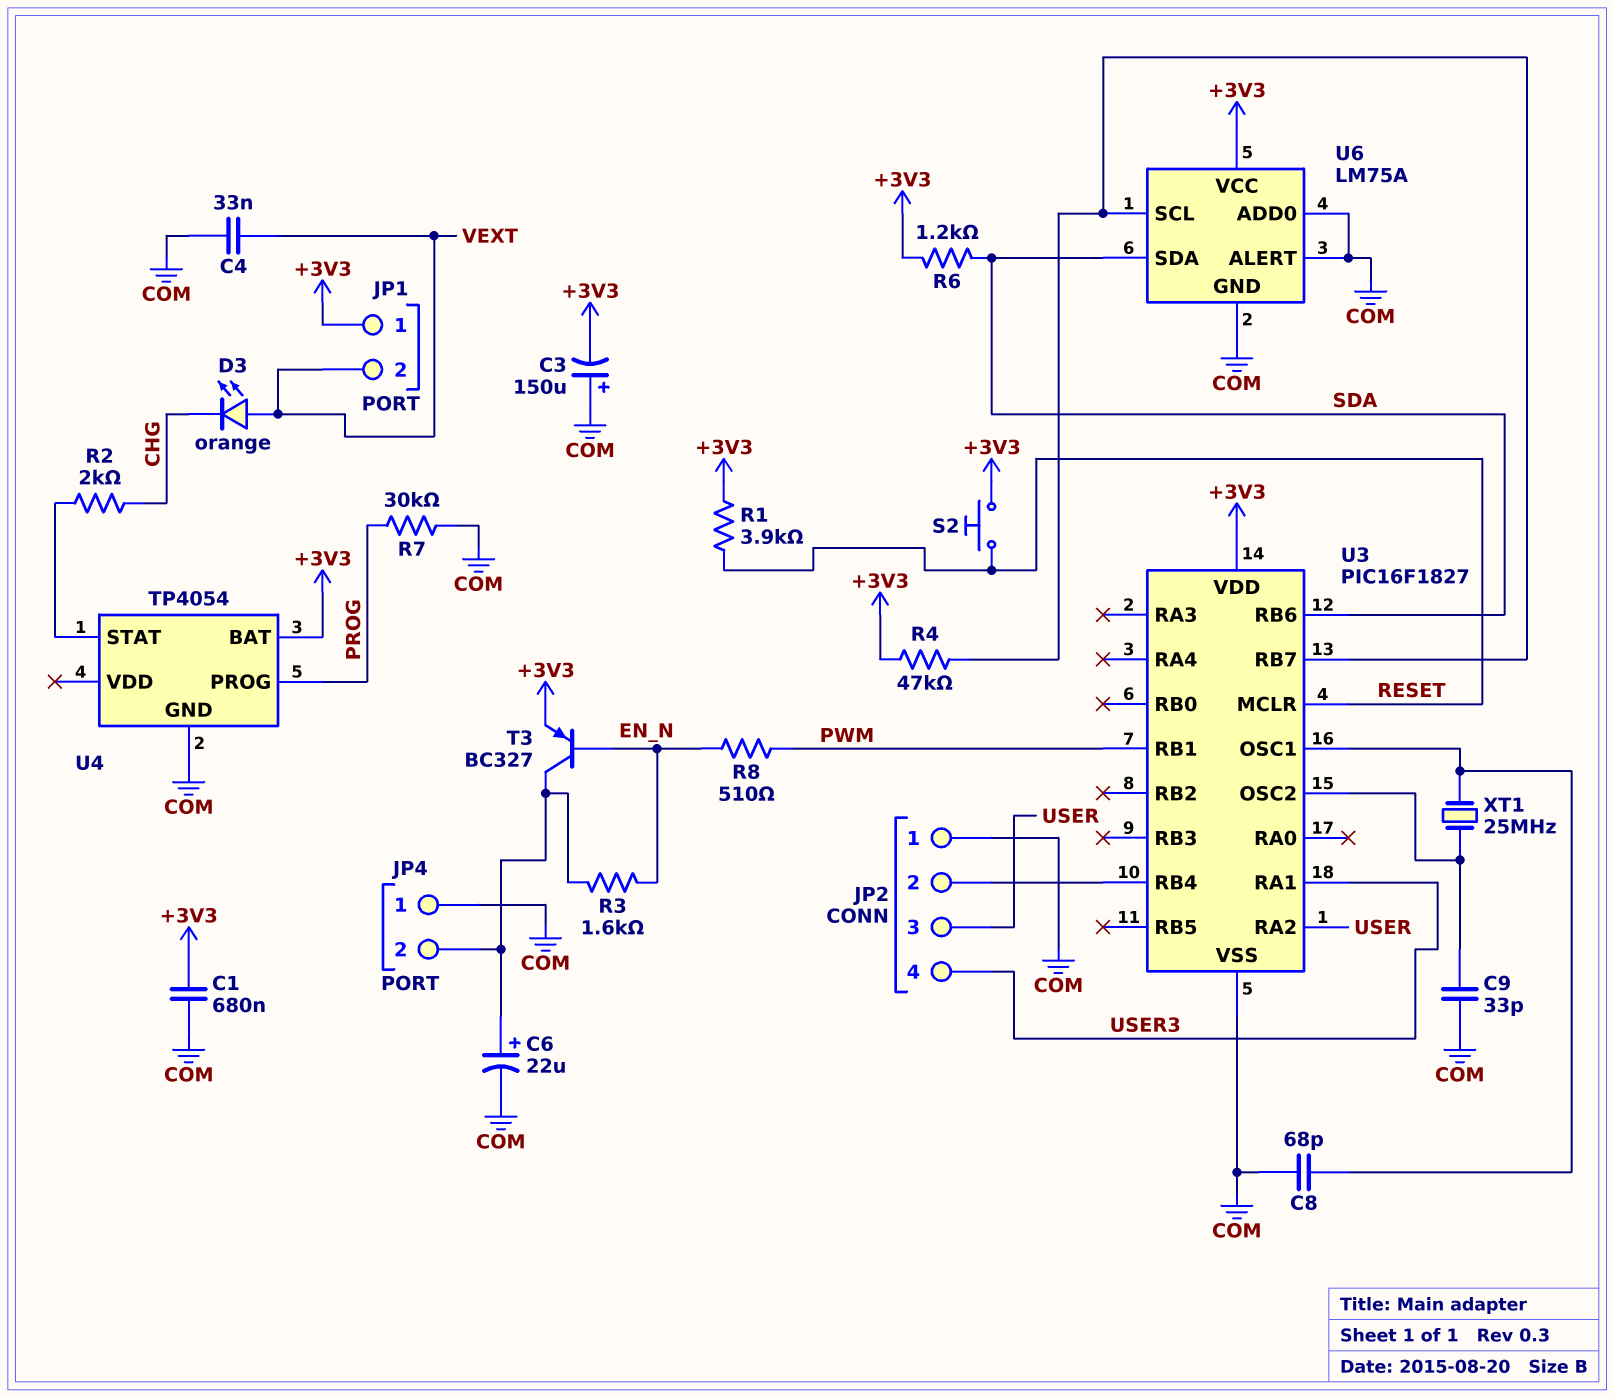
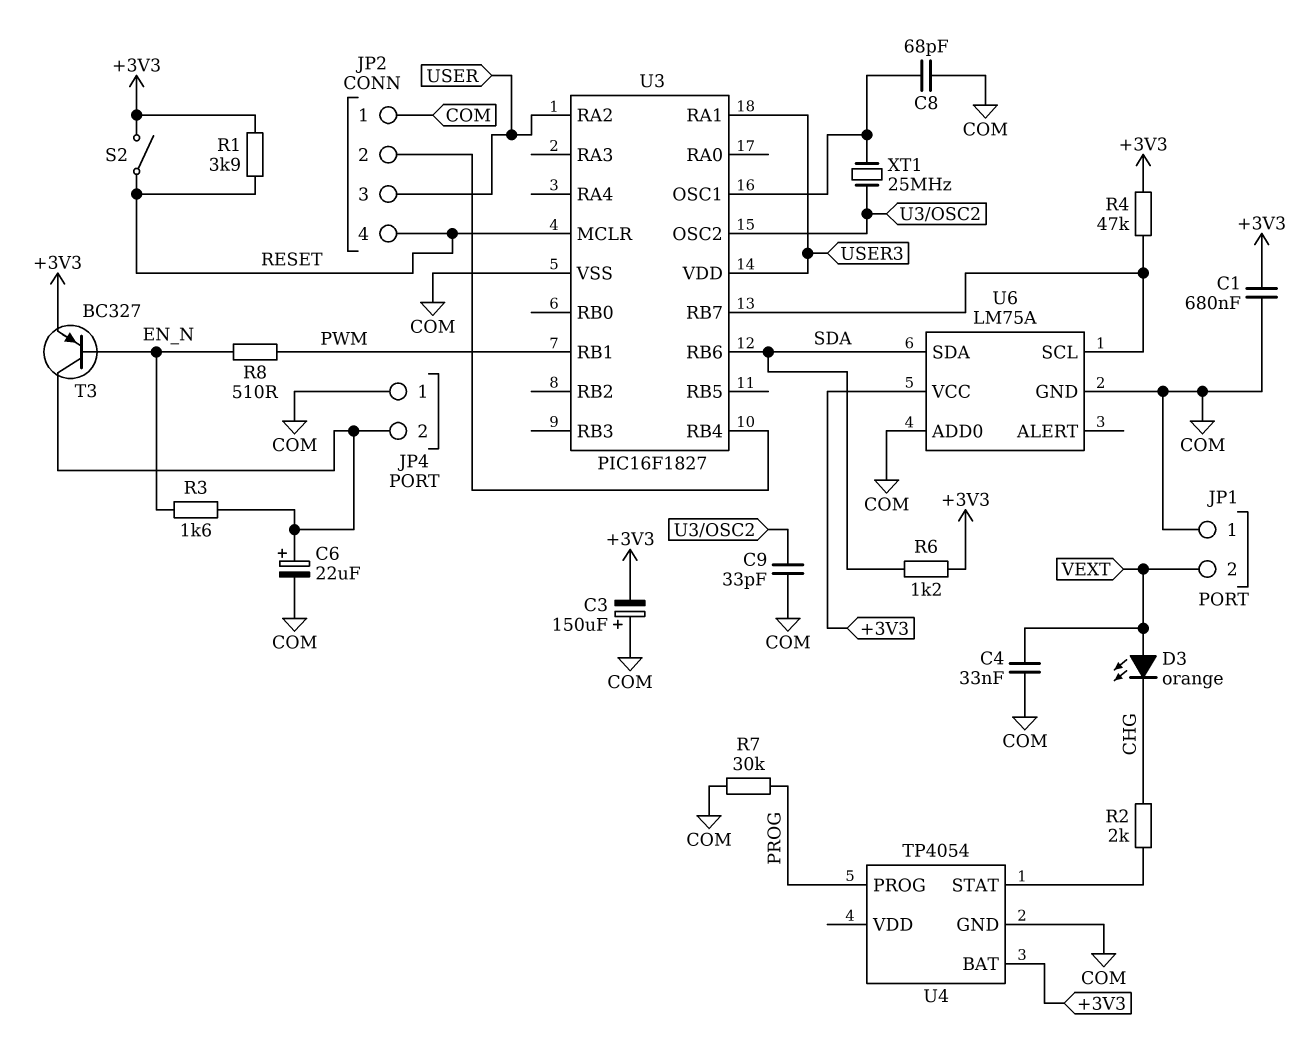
JP1 pin 1: +3V3 -> COM
JP2 pin 4: USER3 -> RESET
S2: button (+3V3, RESET) -> switch (+3V3, RESET)
U3 pin VDD: +3V3 -> USER3
U6 pin ALERT: COM -> none

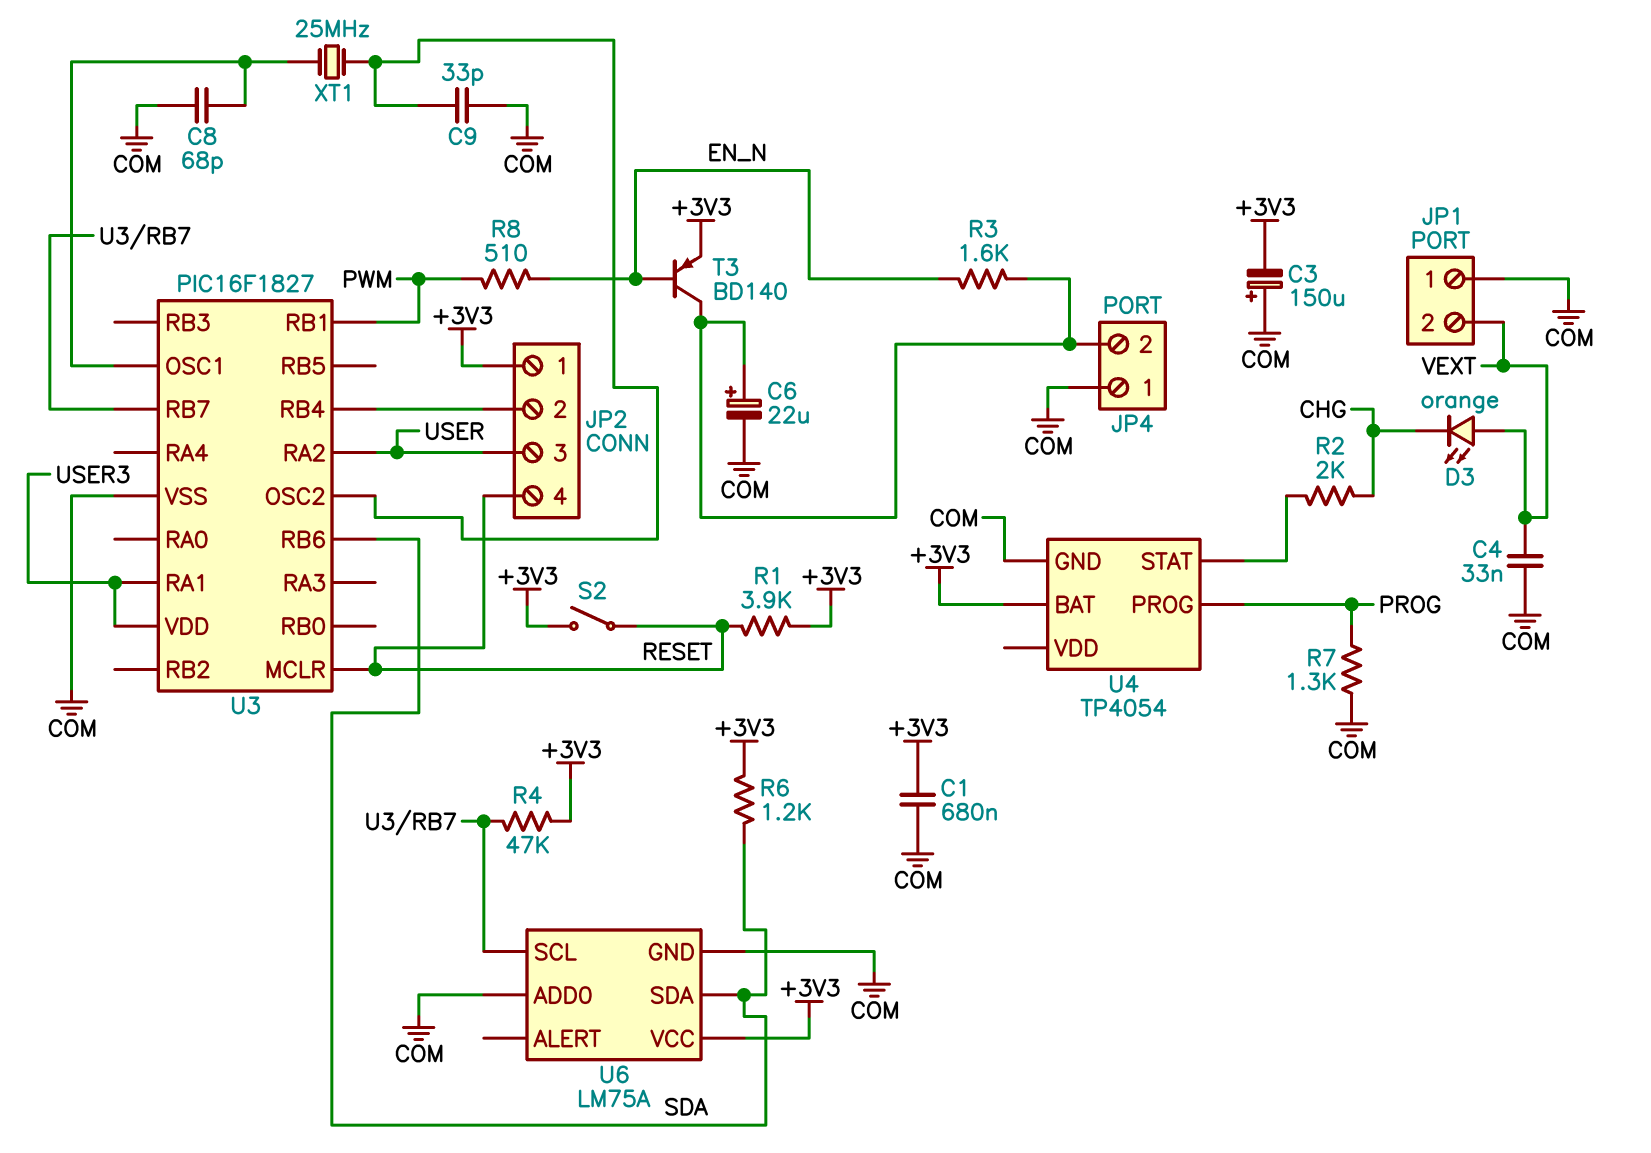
JP2 pin 1: COM -> +3V3
R7: 30k (COM, PROG) -> 1.3k (COM, PROG)
T3: PNP BC327 (B EN_N, C JP4/2, E +3V3) -> PNP BD140 (B EN_N, C JP4/2, E +3V3)

